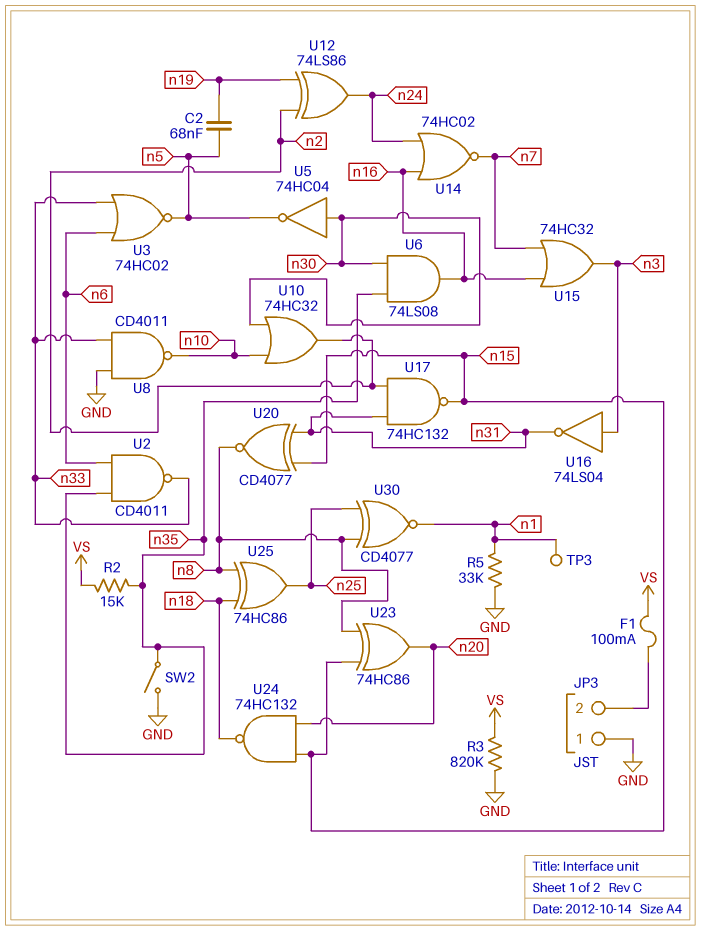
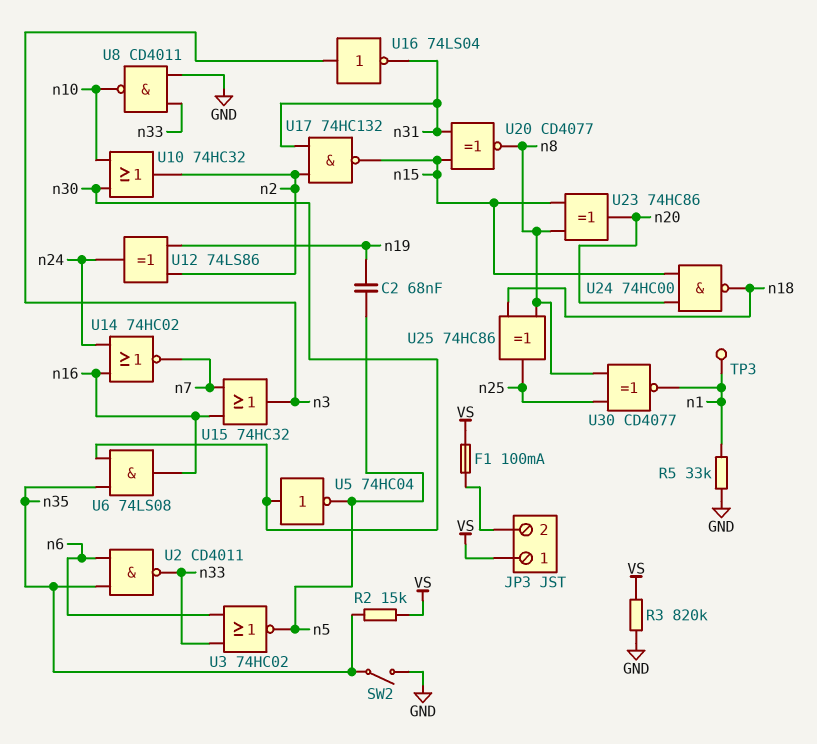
JP3 pin 1: GND -> VS
U24: NAND 74HC132 (in n15, in n20, out n18) -> NAND 74HC00 (in n15, in n20, out n18)

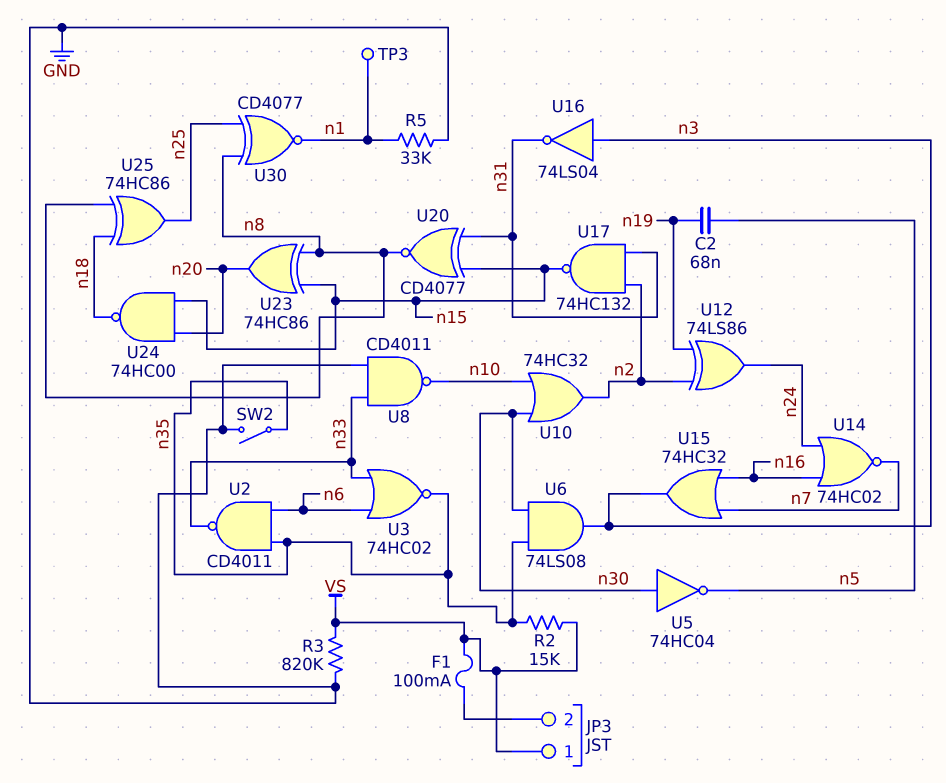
U3: NOR 74HC02 (in n6, in n33, out n5) -> NOR 74HC02 (in n6, in n33, out n35)
U6: AND 74LS08 (in n30, in n35, out n16) -> AND 74LS08 (in n30, in n35, out n3)

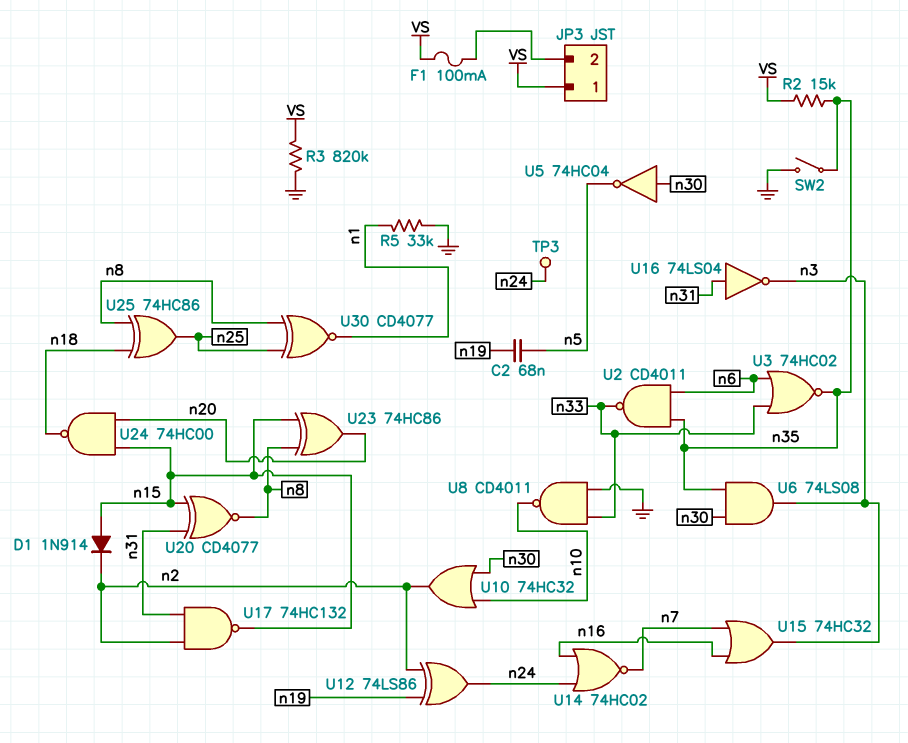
D1: none -> diode 1N914 (A n15, K n2)
TP3: test point (n1) -> test point (n24)
U16: NOT 74LS04 (in n3, out n31) -> NOT 74LS04 (in n31, out n3)

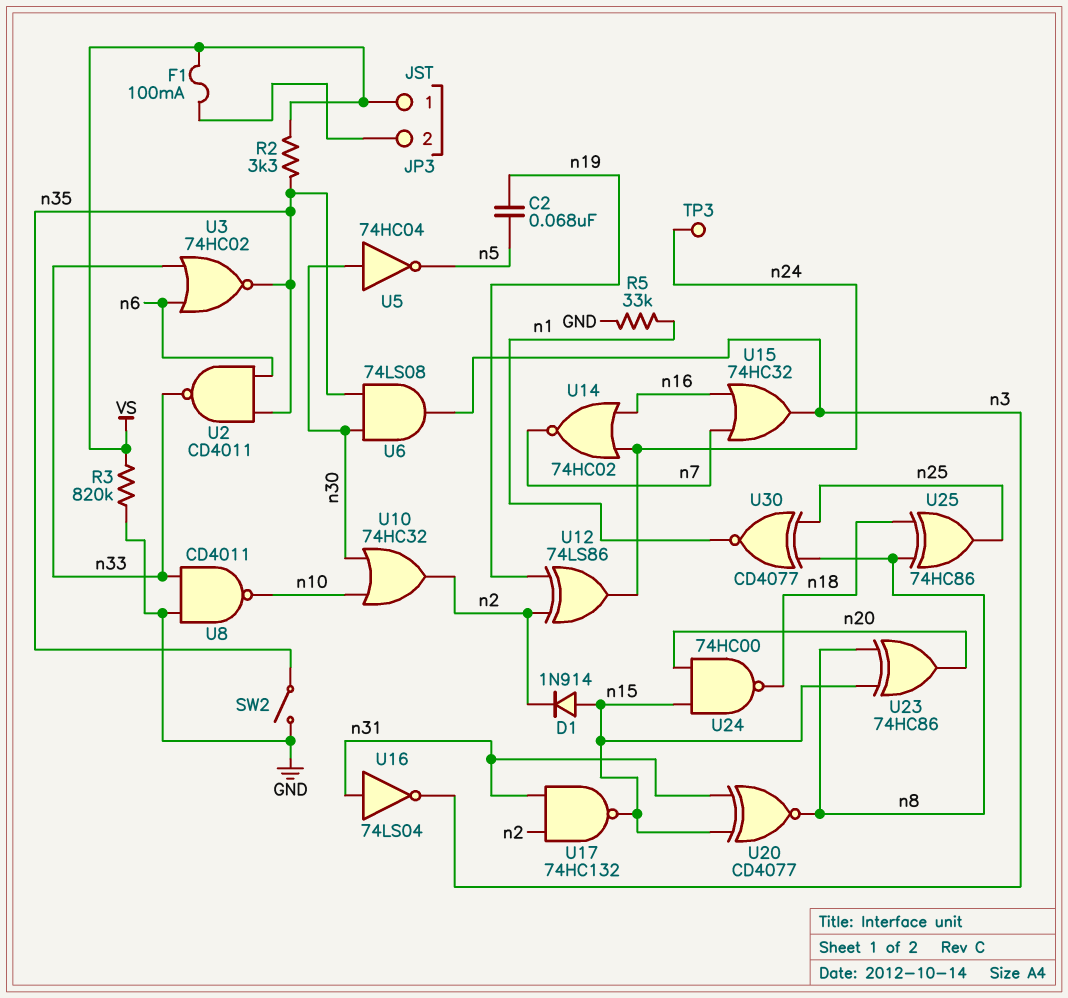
R2: 15k (VS, n35) -> 3.3k (VS, n35)

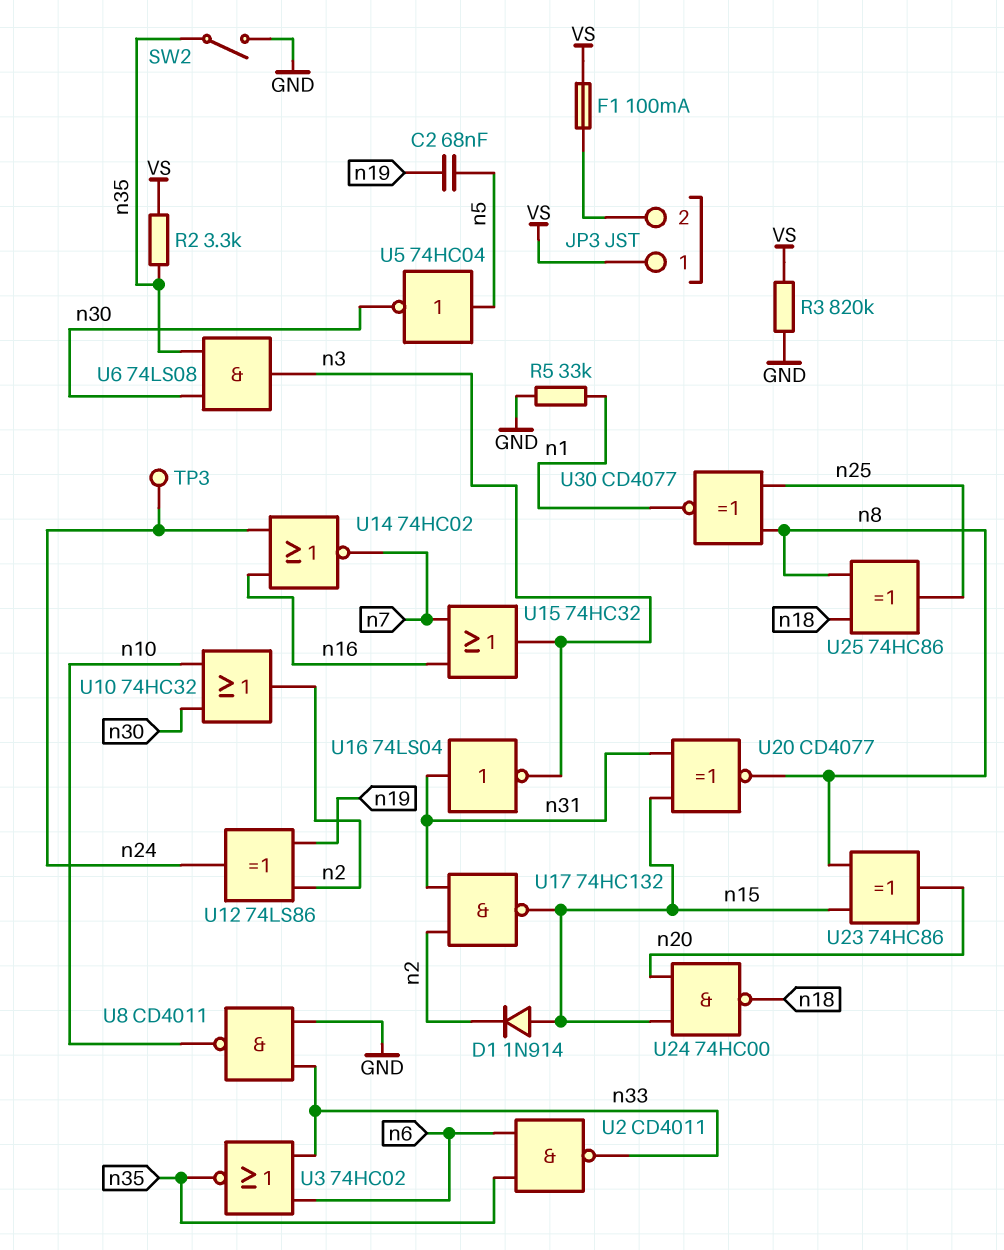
U5: NOT 74HC04 (in n30, out n5) -> NOT 74HC04 (in n5, out n30)

